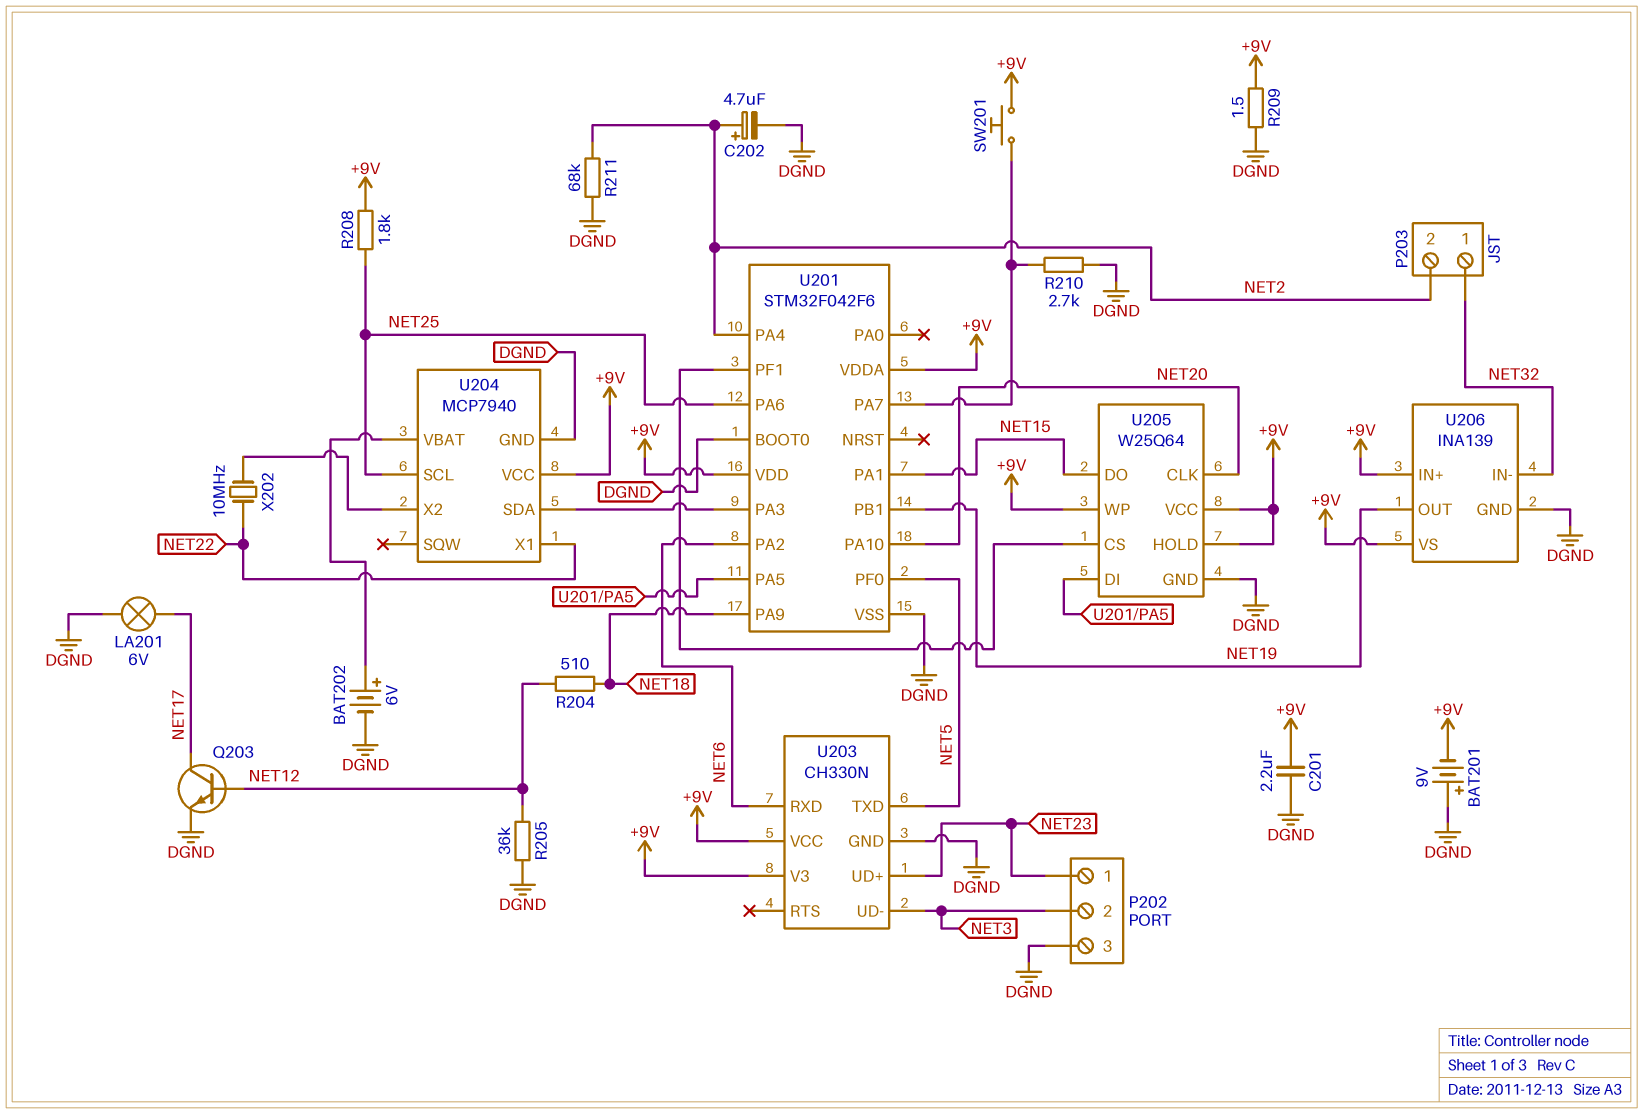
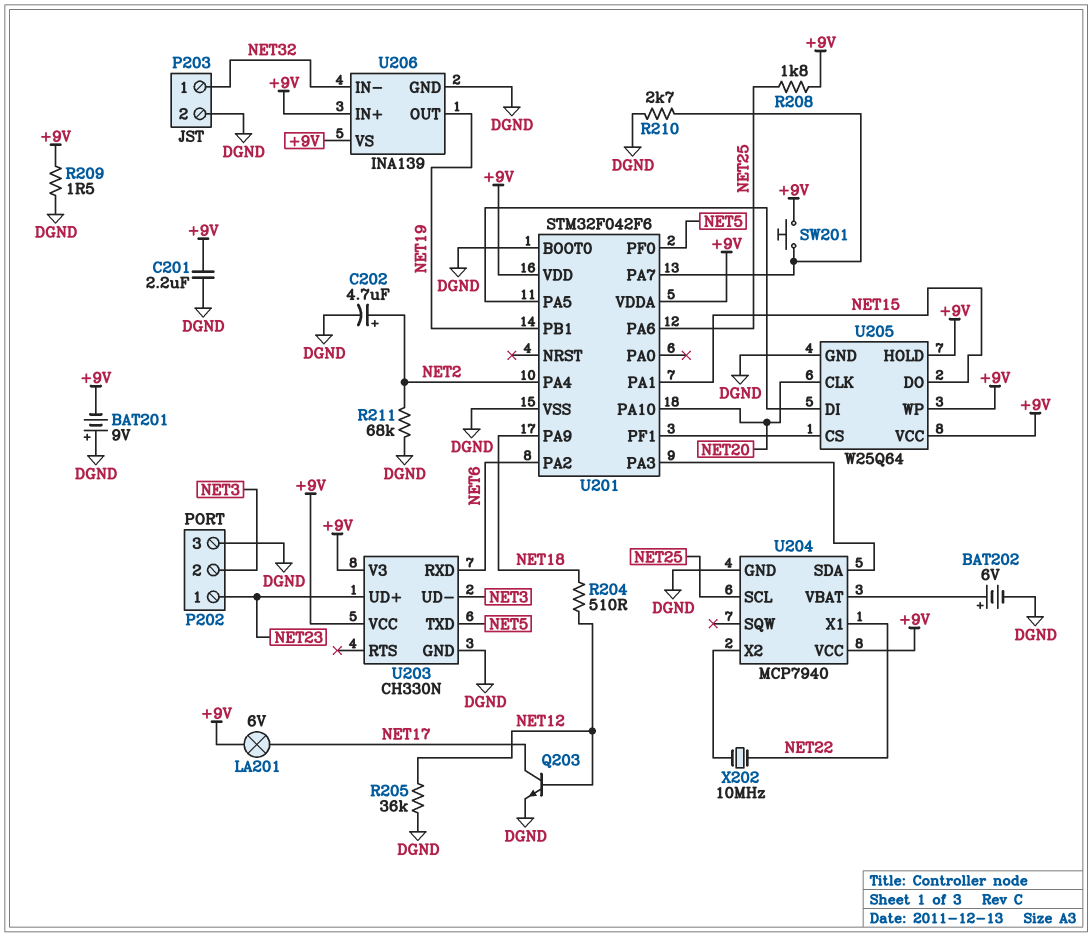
LA201: lamp 6V (DGND, NET17) -> lamp 6V (+9V, NET17)
P203 pin 2: NET2 -> DGND

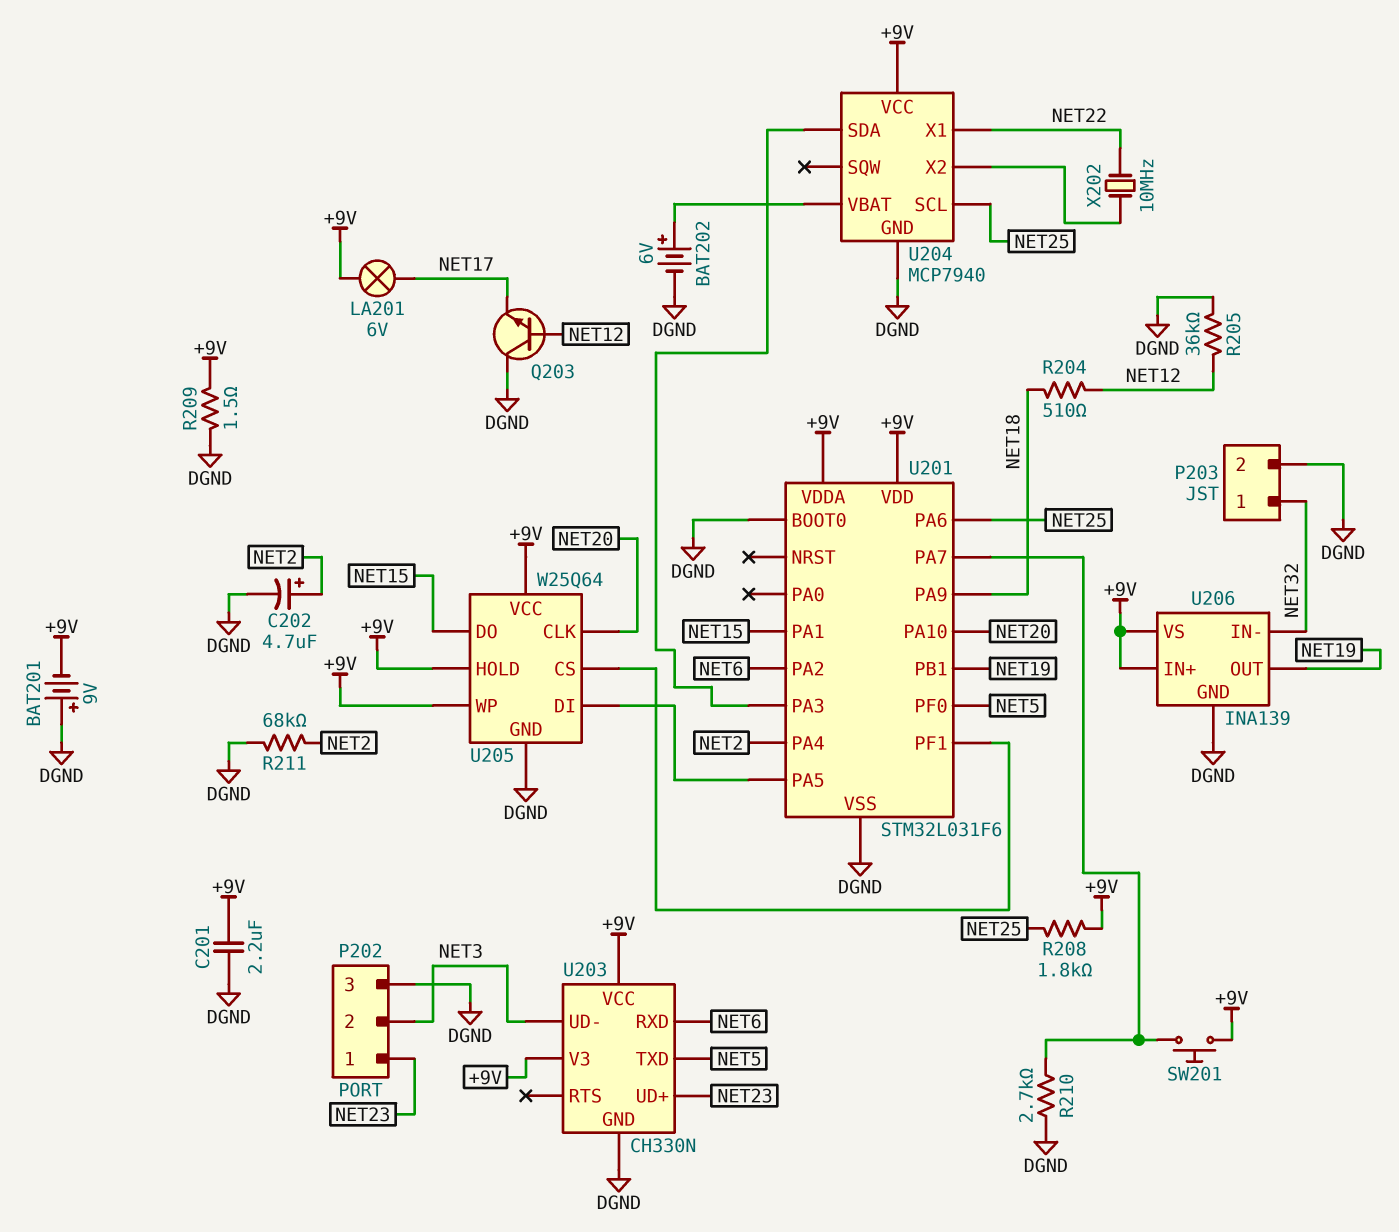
Q203: NPN (B NET12, C NET17, E DGND) -> NPN (B NET12, C DGND, E NET17)
U201: STM32F042F6 -> STM32L031F6

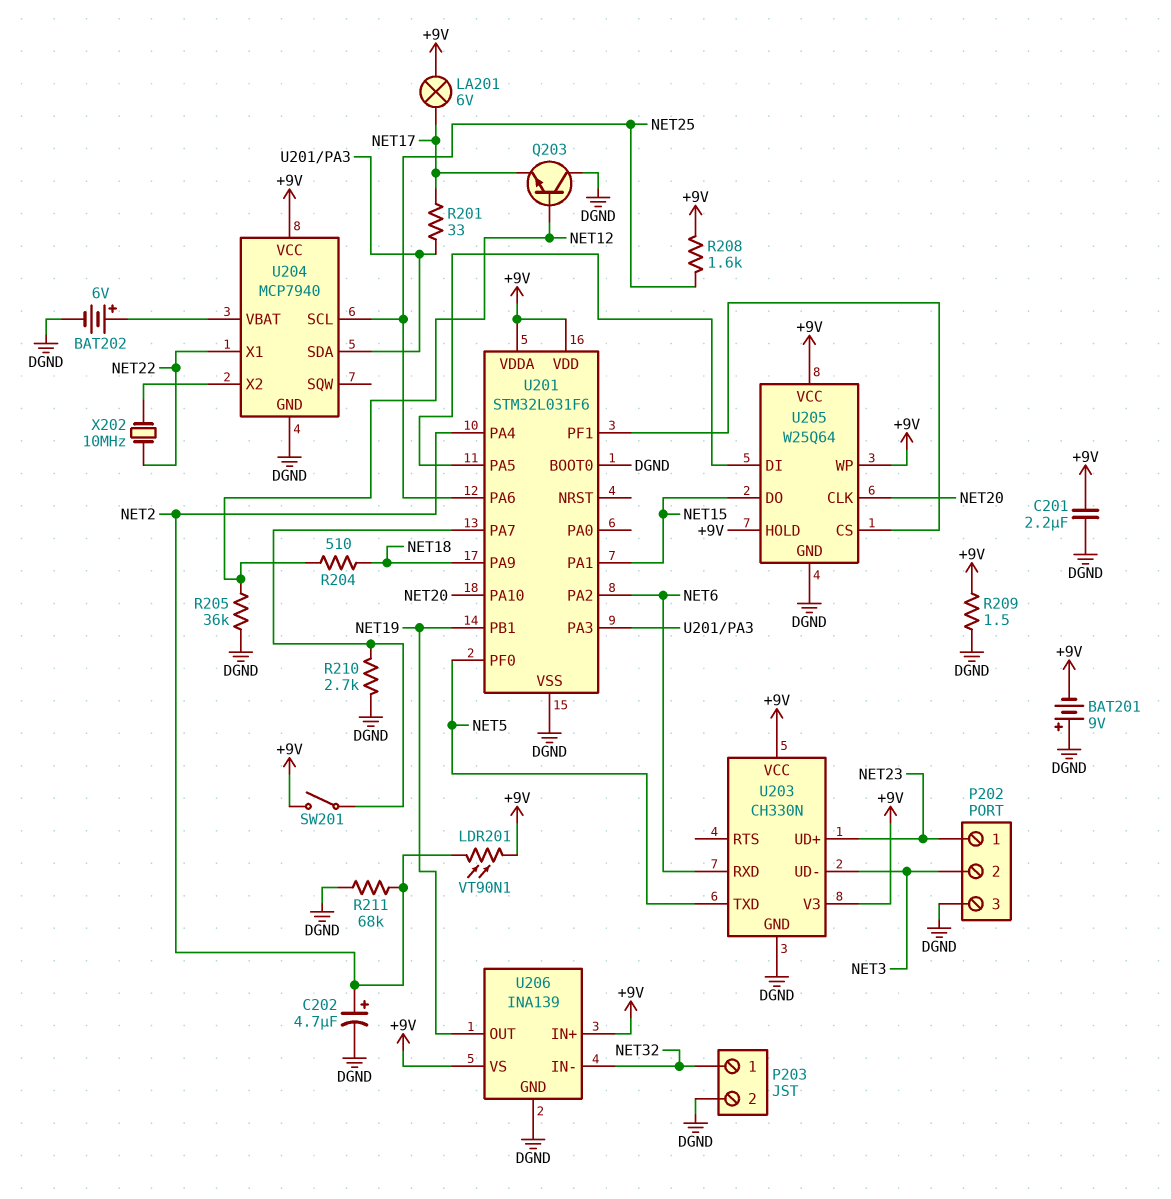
LDR201: none -> VT90N1 (+9V, NET2)
R201: none -> 33 (NET17, U201/PA3)
R208: 1.8k (+9V, NET25) -> 1.6k (+9V, NET25)
SW201: button (+9V, U201/PA7) -> switch (+9V, U201/PA7)

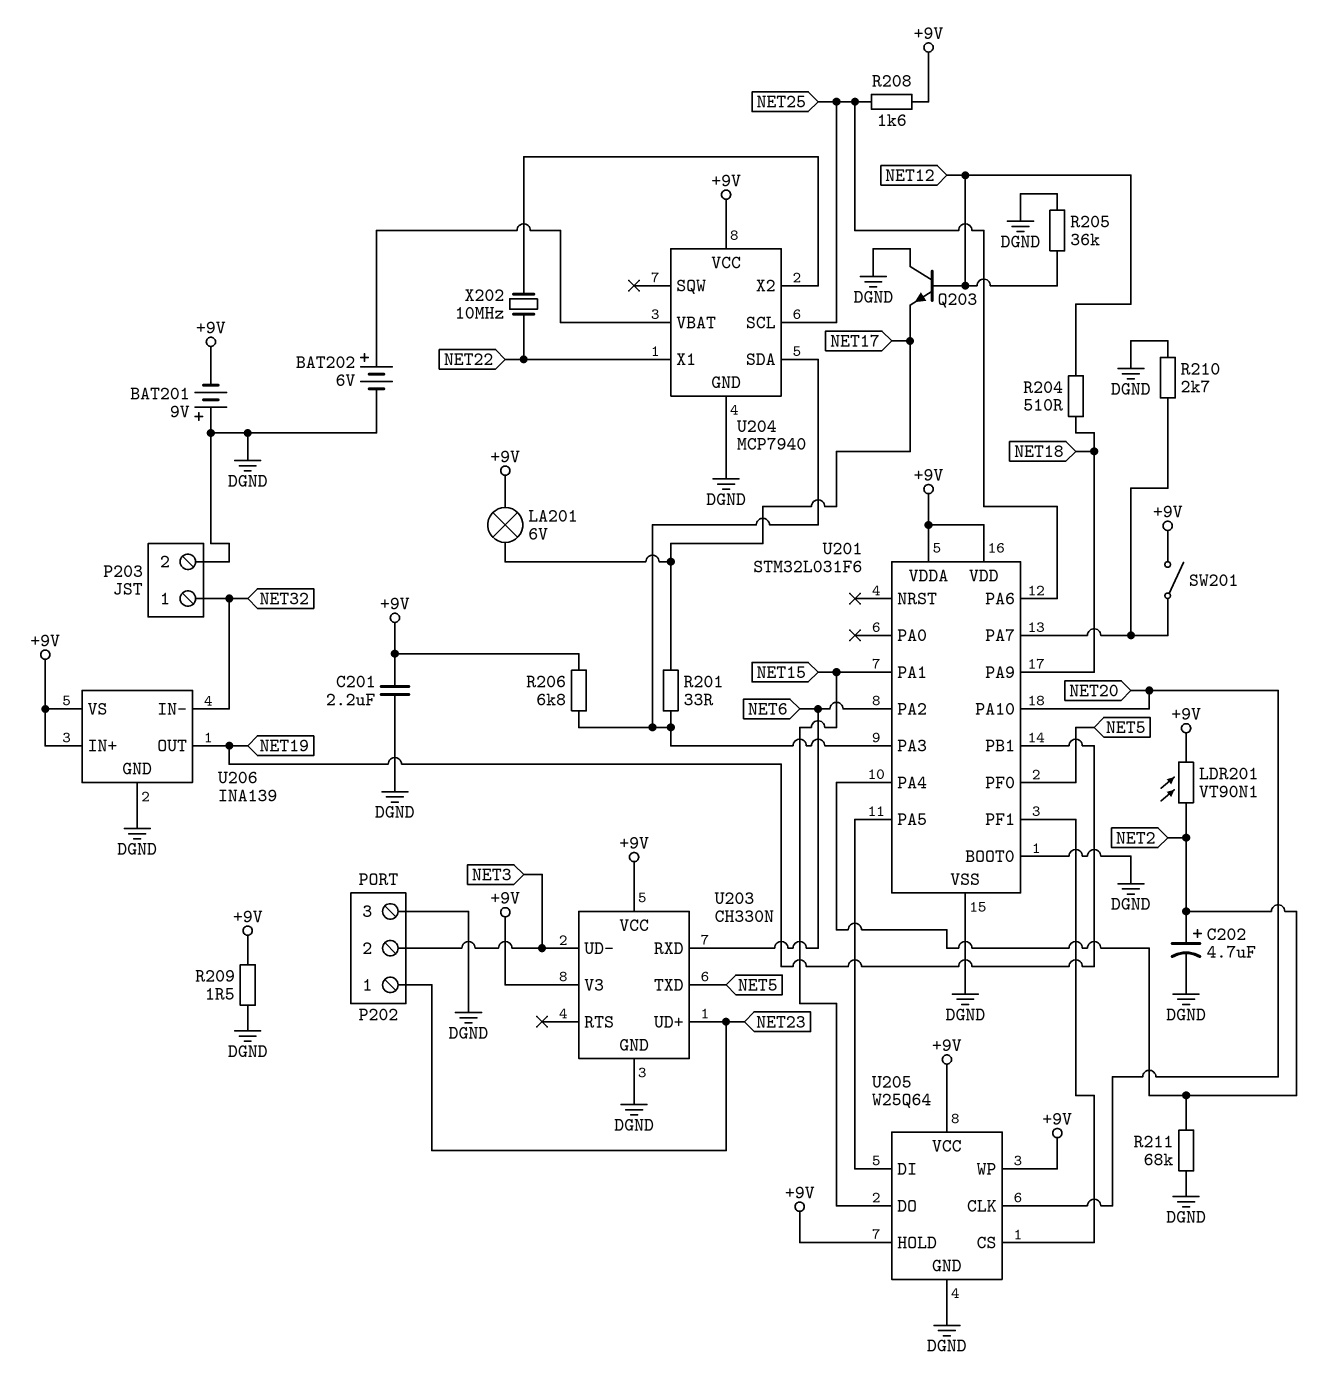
R206: none -> 6.8k (+9V, U201/PA3)

